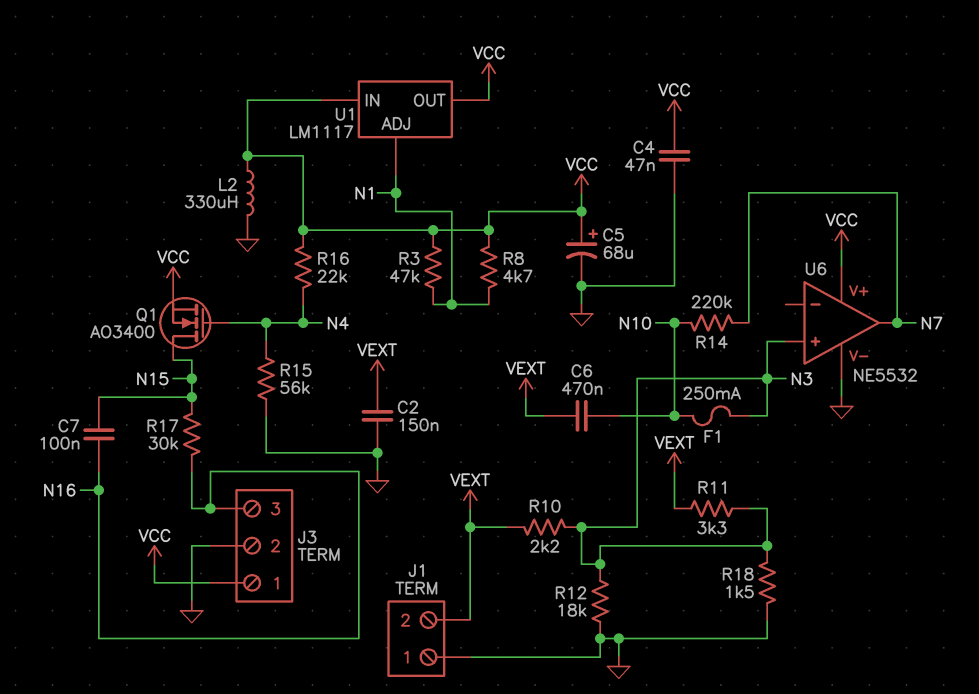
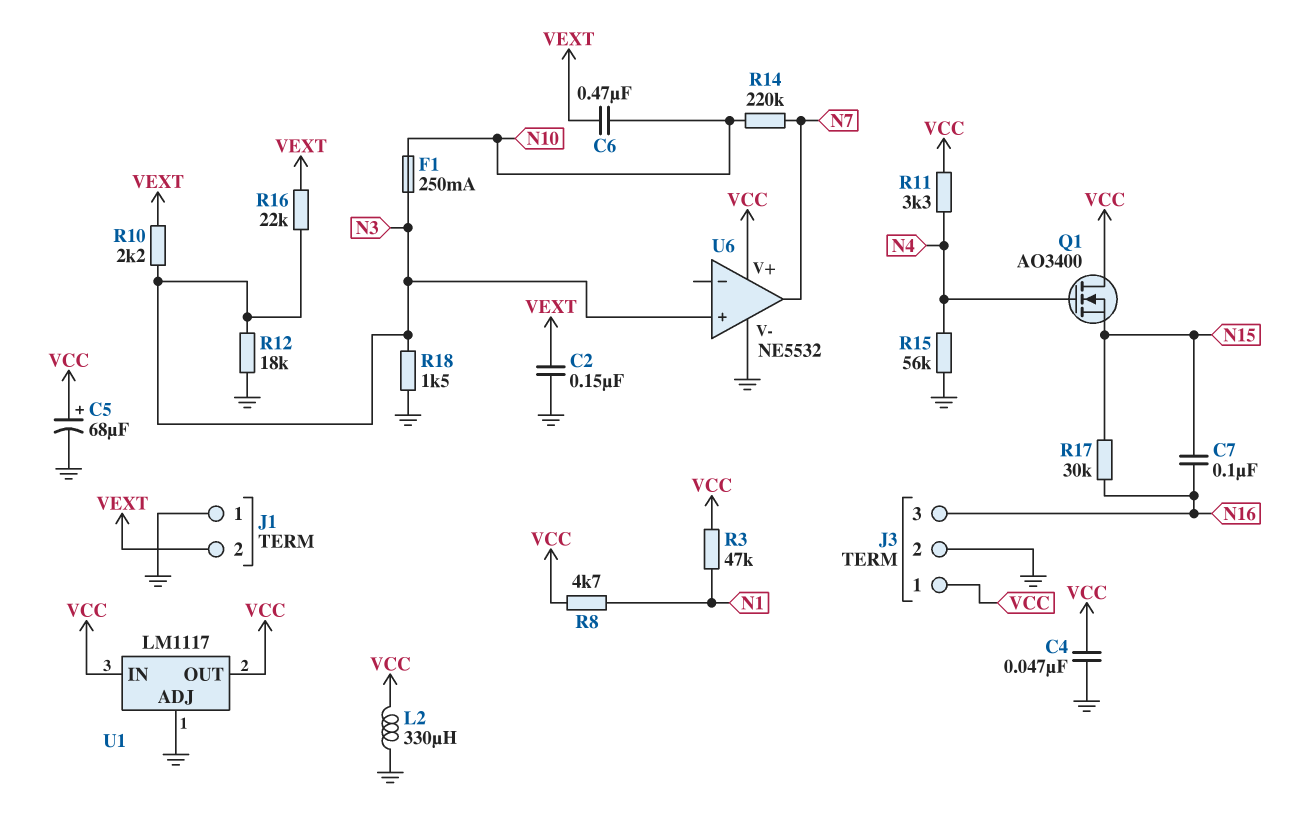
Q1: NMOS AO3400 (G N4, D N15, S VCC) -> NMOS AO3400 (G N4, D VCC, S N15)
R11: 3.3k (N3, VEXT) -> 3.3k (N4, VCC)
R16: 22k (N4, VCC) -> 22k (N3, VEXT)
U1 pin ADJ: N1 -> GND

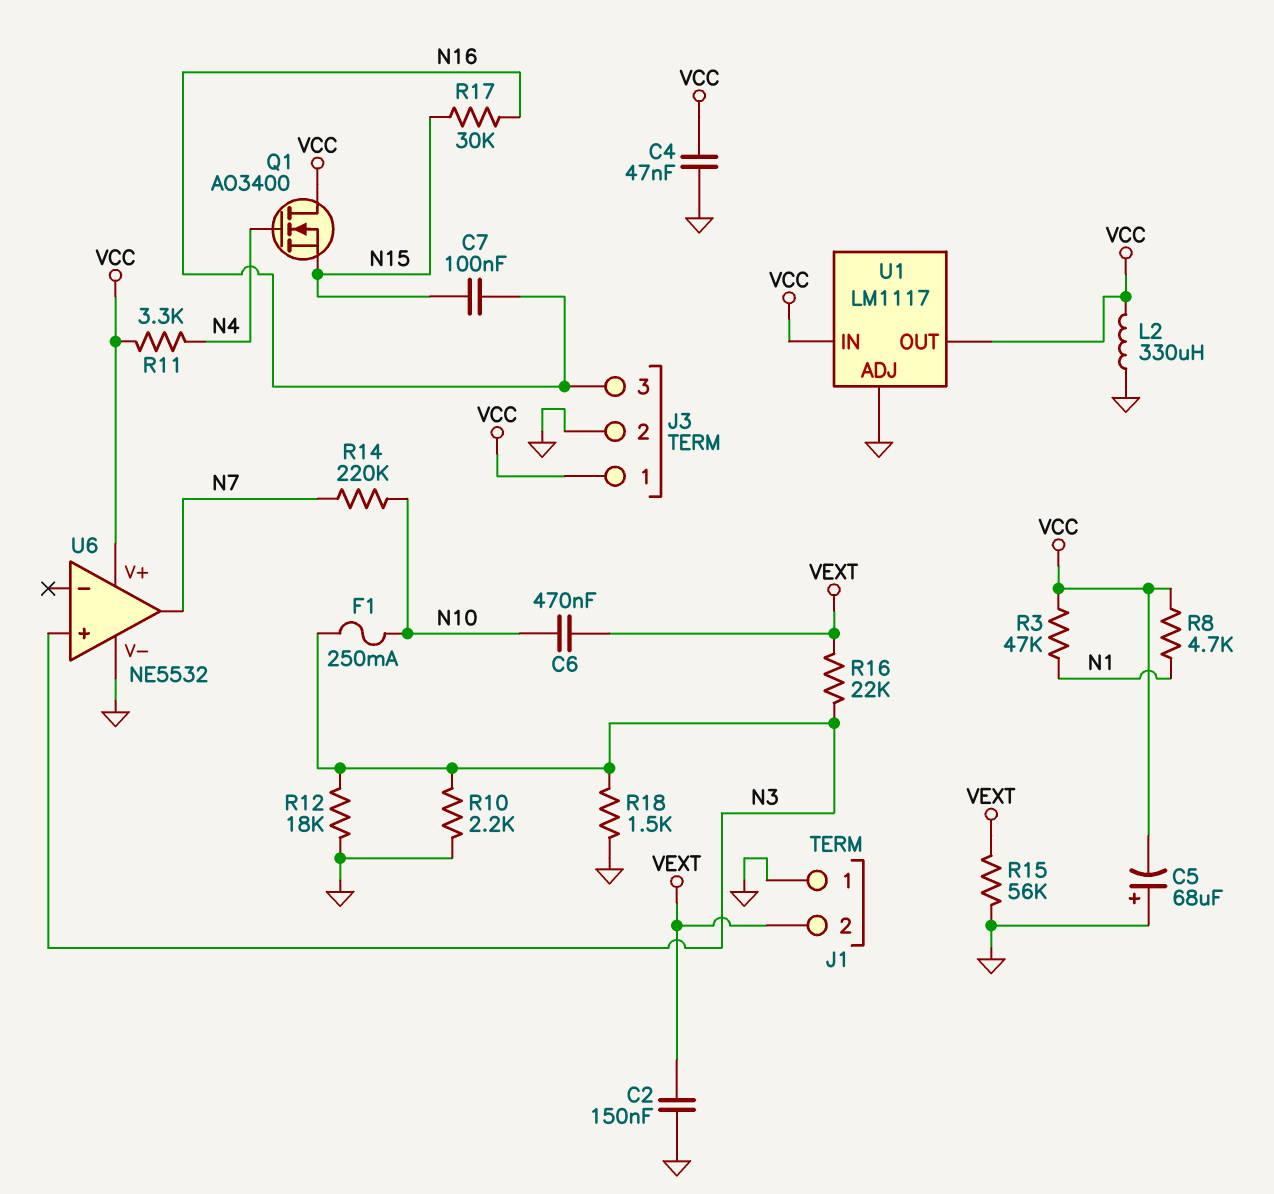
C5: 68uF (plus VCC, minus GND) -> 68uF (plus GND, minus VCC)
R10: 2.2k (N3, VEXT) -> 2.2k (GND, N3)
R15: 56k (GND, N4) -> 56k (GND, VEXT)

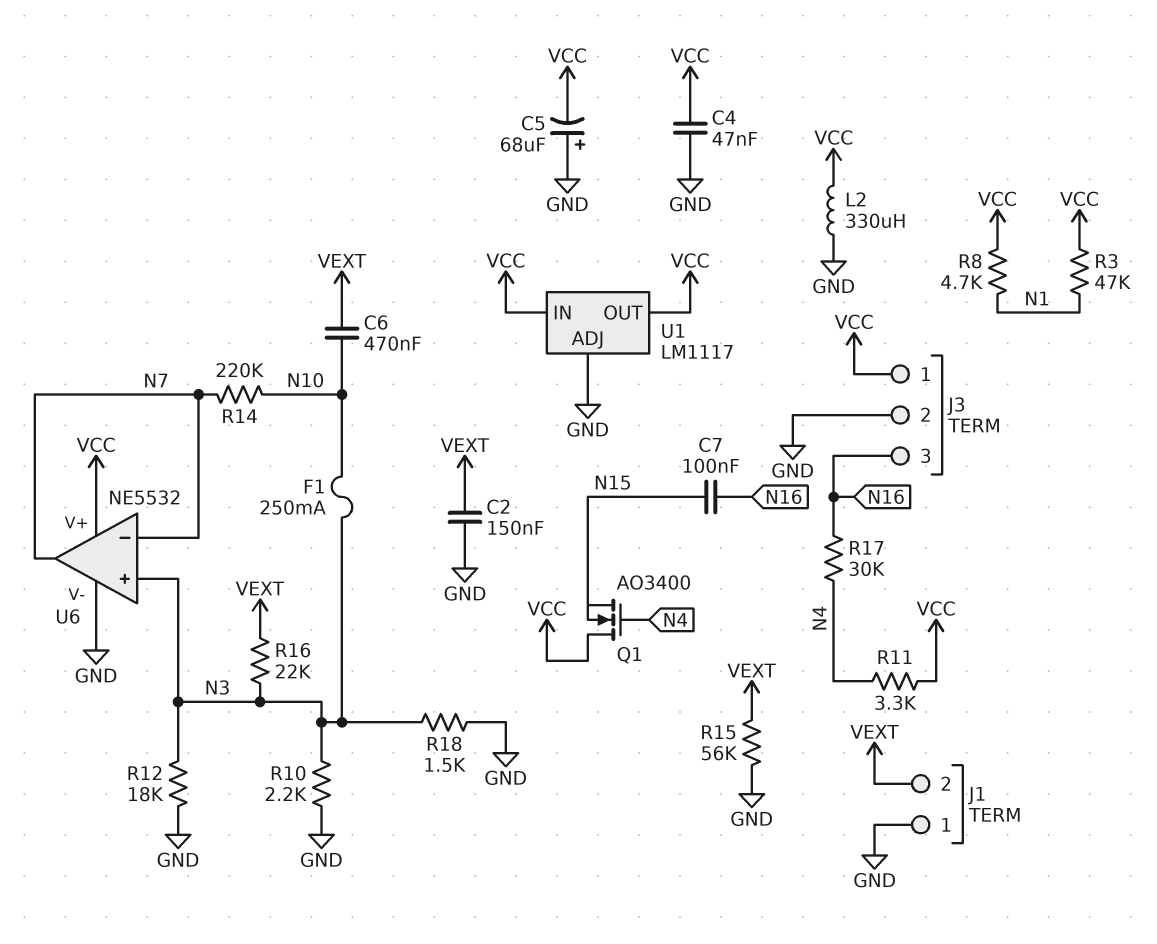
R17: 30k (N15, N16) -> 30k (N4, N16)
U6 pin in-: none -> N7

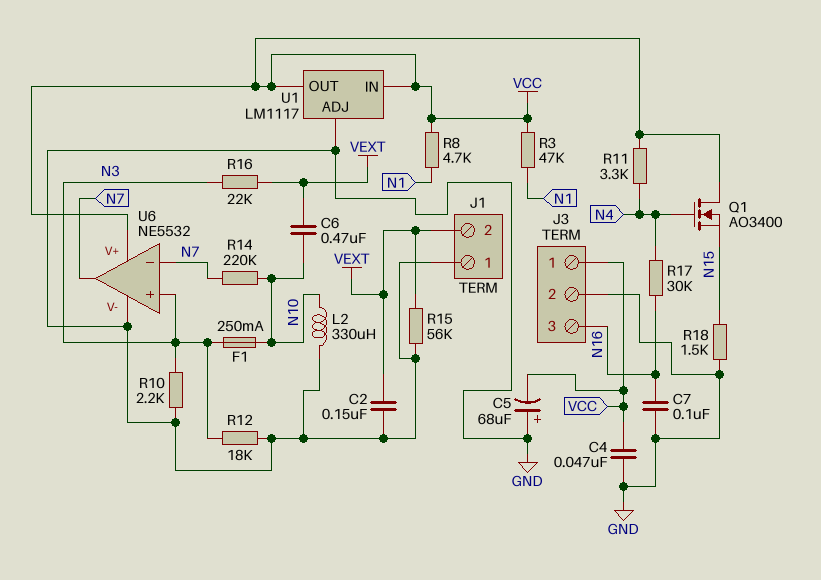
C7: 100nF (N15, N16) -> 100nF (GND, N16)
L2: 330uH (GND, VCC) -> 330uH (GND, N10)
R18: 1.5k (GND, N3) -> 1.5k (GND, N15)

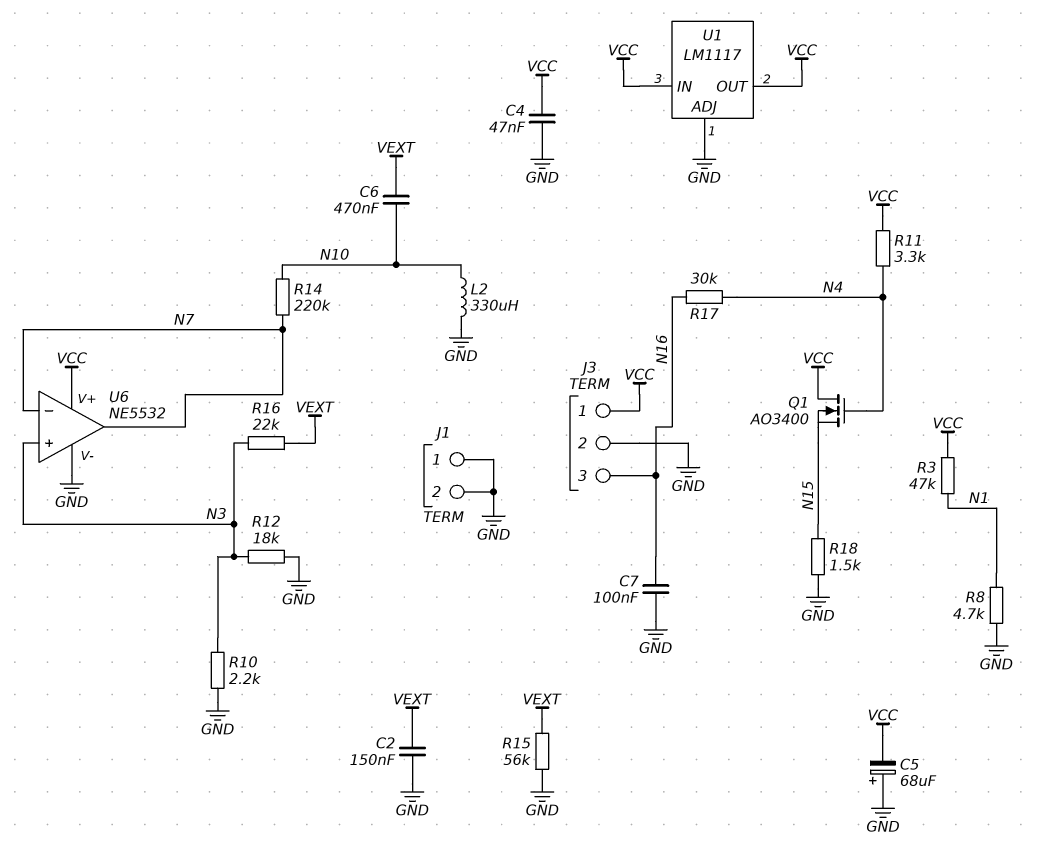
F1: 250mA (N3, N10) -> none
J1 pin 2: VEXT -> GND
R8: 4.7k (N1, VCC) -> 4.7k (GND, N1)

